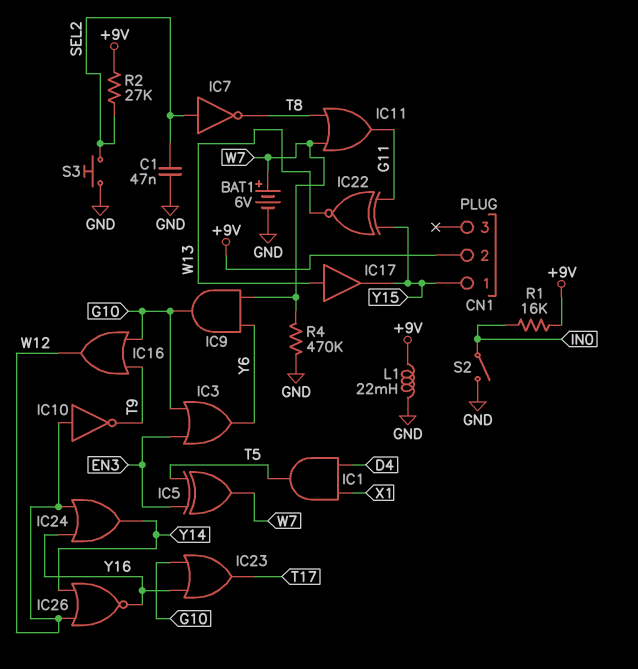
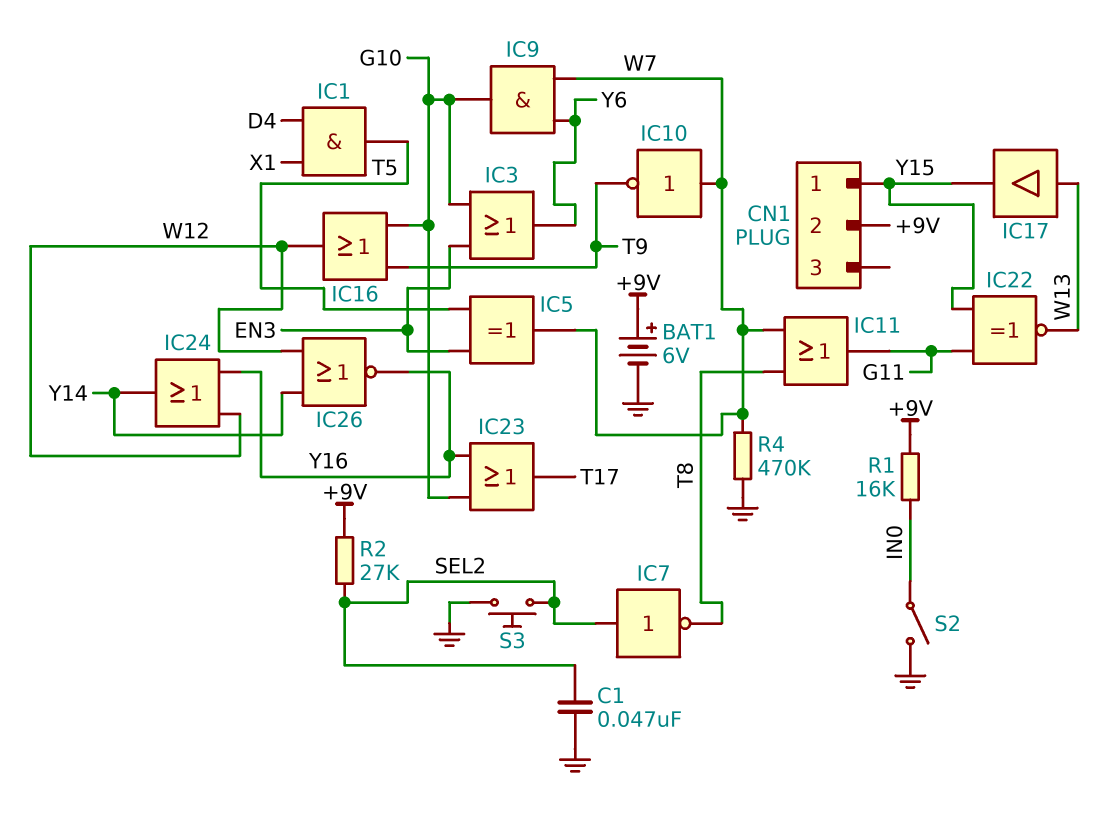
BAT1: 6V (plus W7, minus GND) -> 6V (plus +9V, minus GND)
IC10: NOT (in W12, out T9) -> NOT (in W7, out T9)
L1: 22mH (+9V, GND) -> none

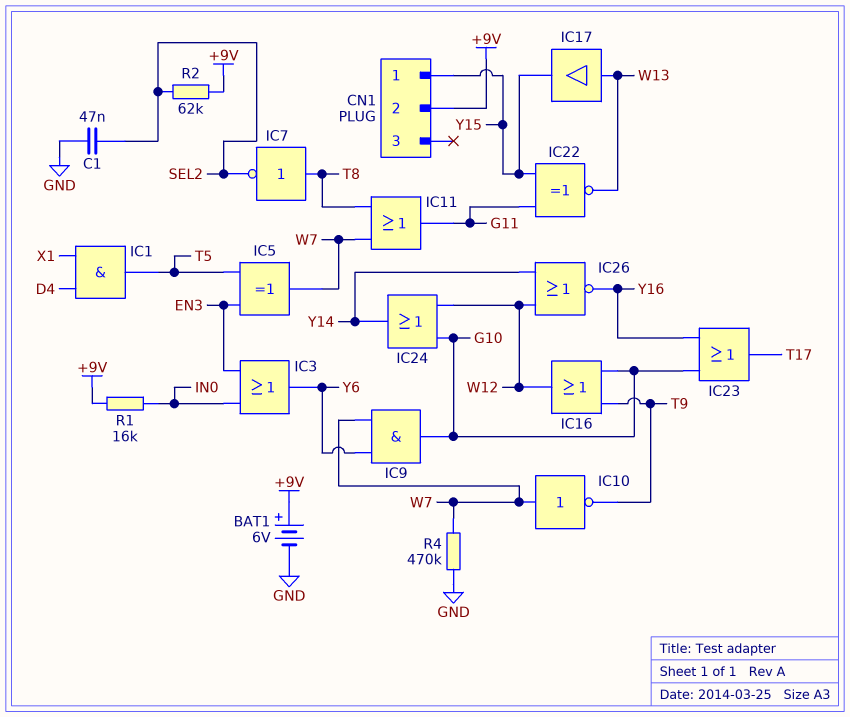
IC3: OR (in EN3, in G10, out Y6) -> OR (in EN3, in IN0, out Y6)
IC7: NOT (in SEL2, out T8) -> NOT (in T8, out SEL2)
IC24: OR (in W12, in Y16, out Y14) -> OR (in G10, in W12, out Y14)
R2: 27k (+9V, SEL2) -> 62k (+9V, SEL2)
S2: switch (GND, IN0) -> none
S3: button (GND, SEL2) -> none

